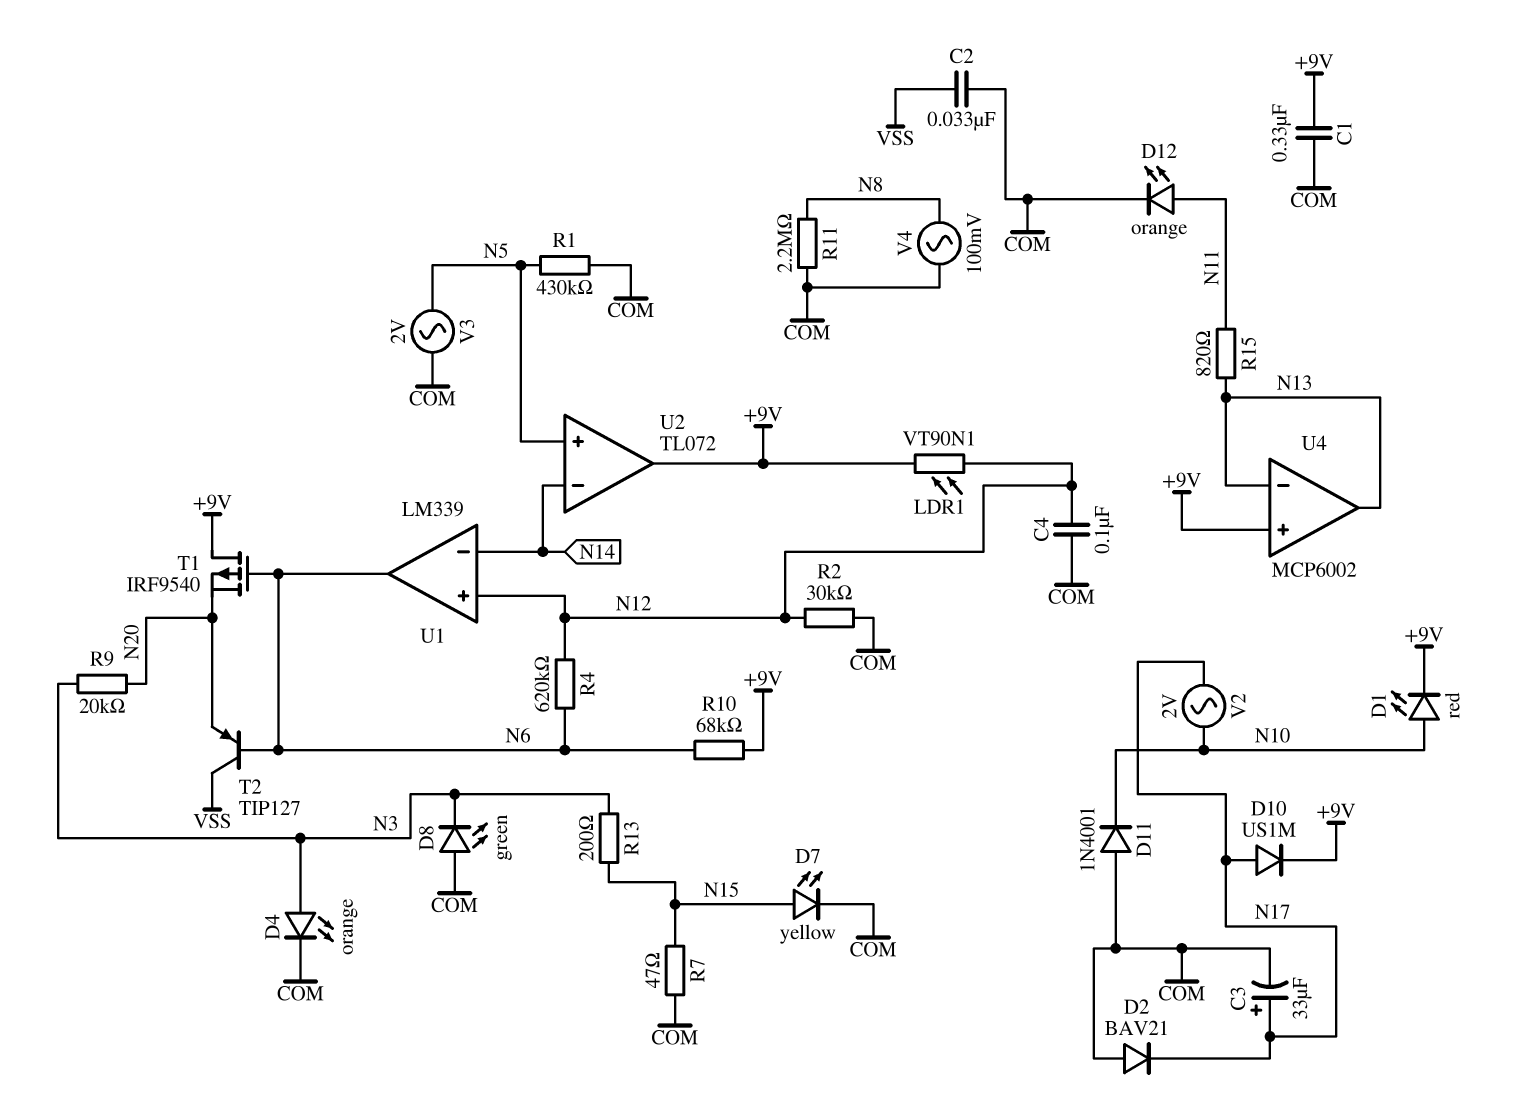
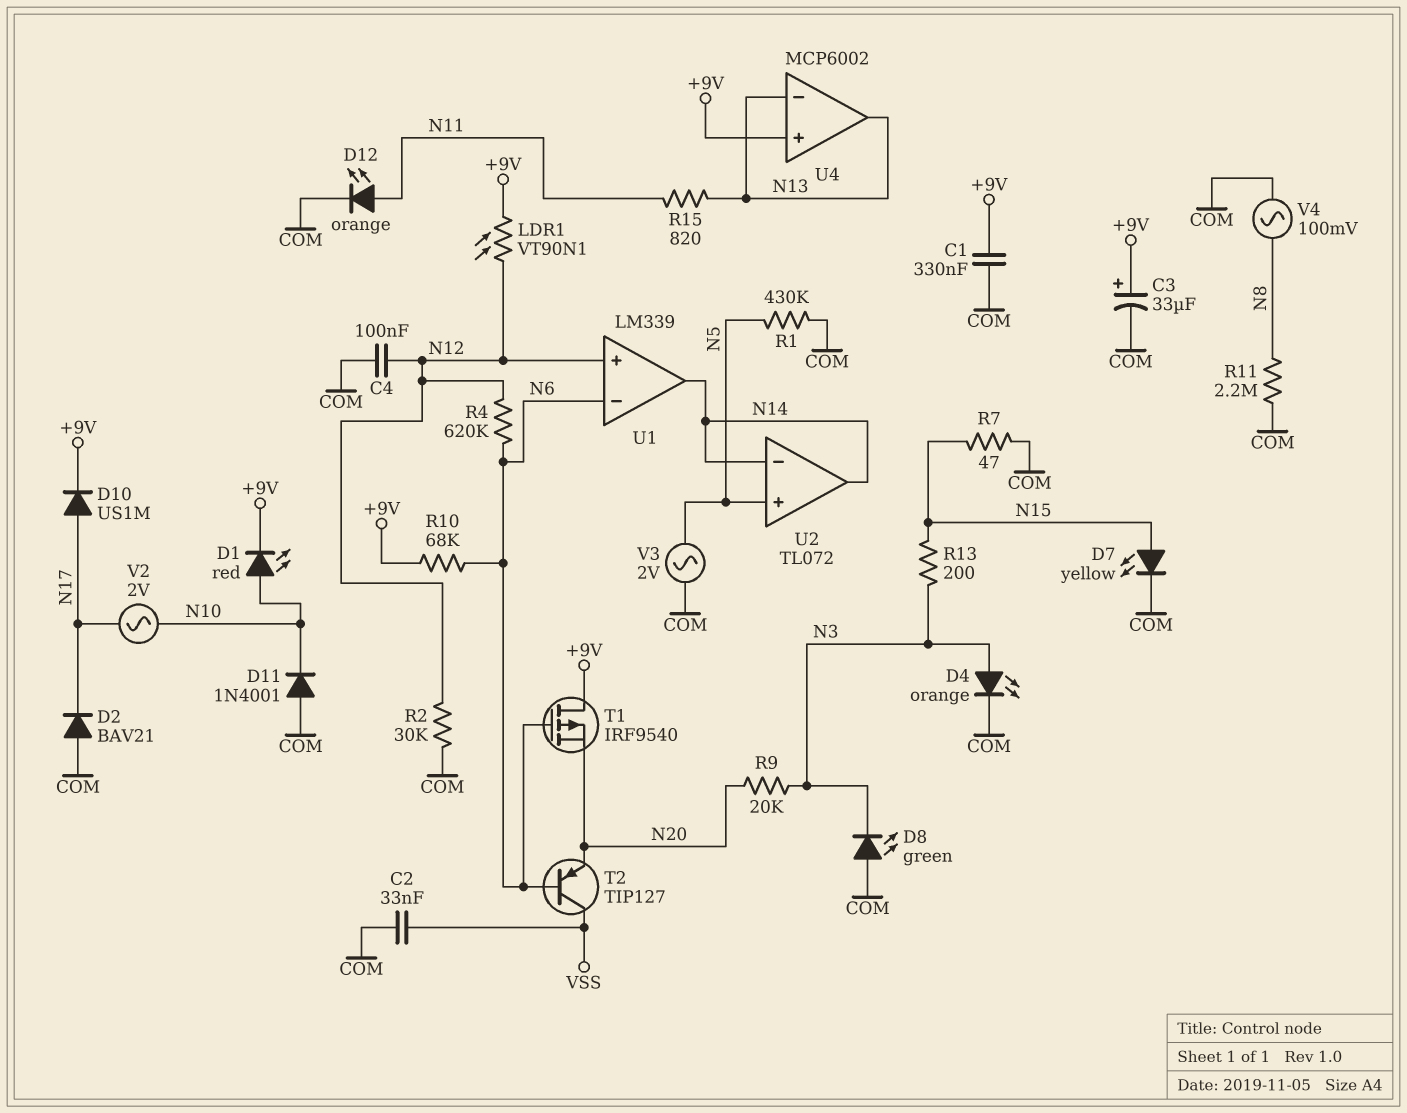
C3: 33uF (plus N17, minus COM) -> 33uF (plus +9V, minus COM)
U1 pin in-: N14 -> N6
U1 pin out: N6 -> N14
U2 pin out: +9V -> N14

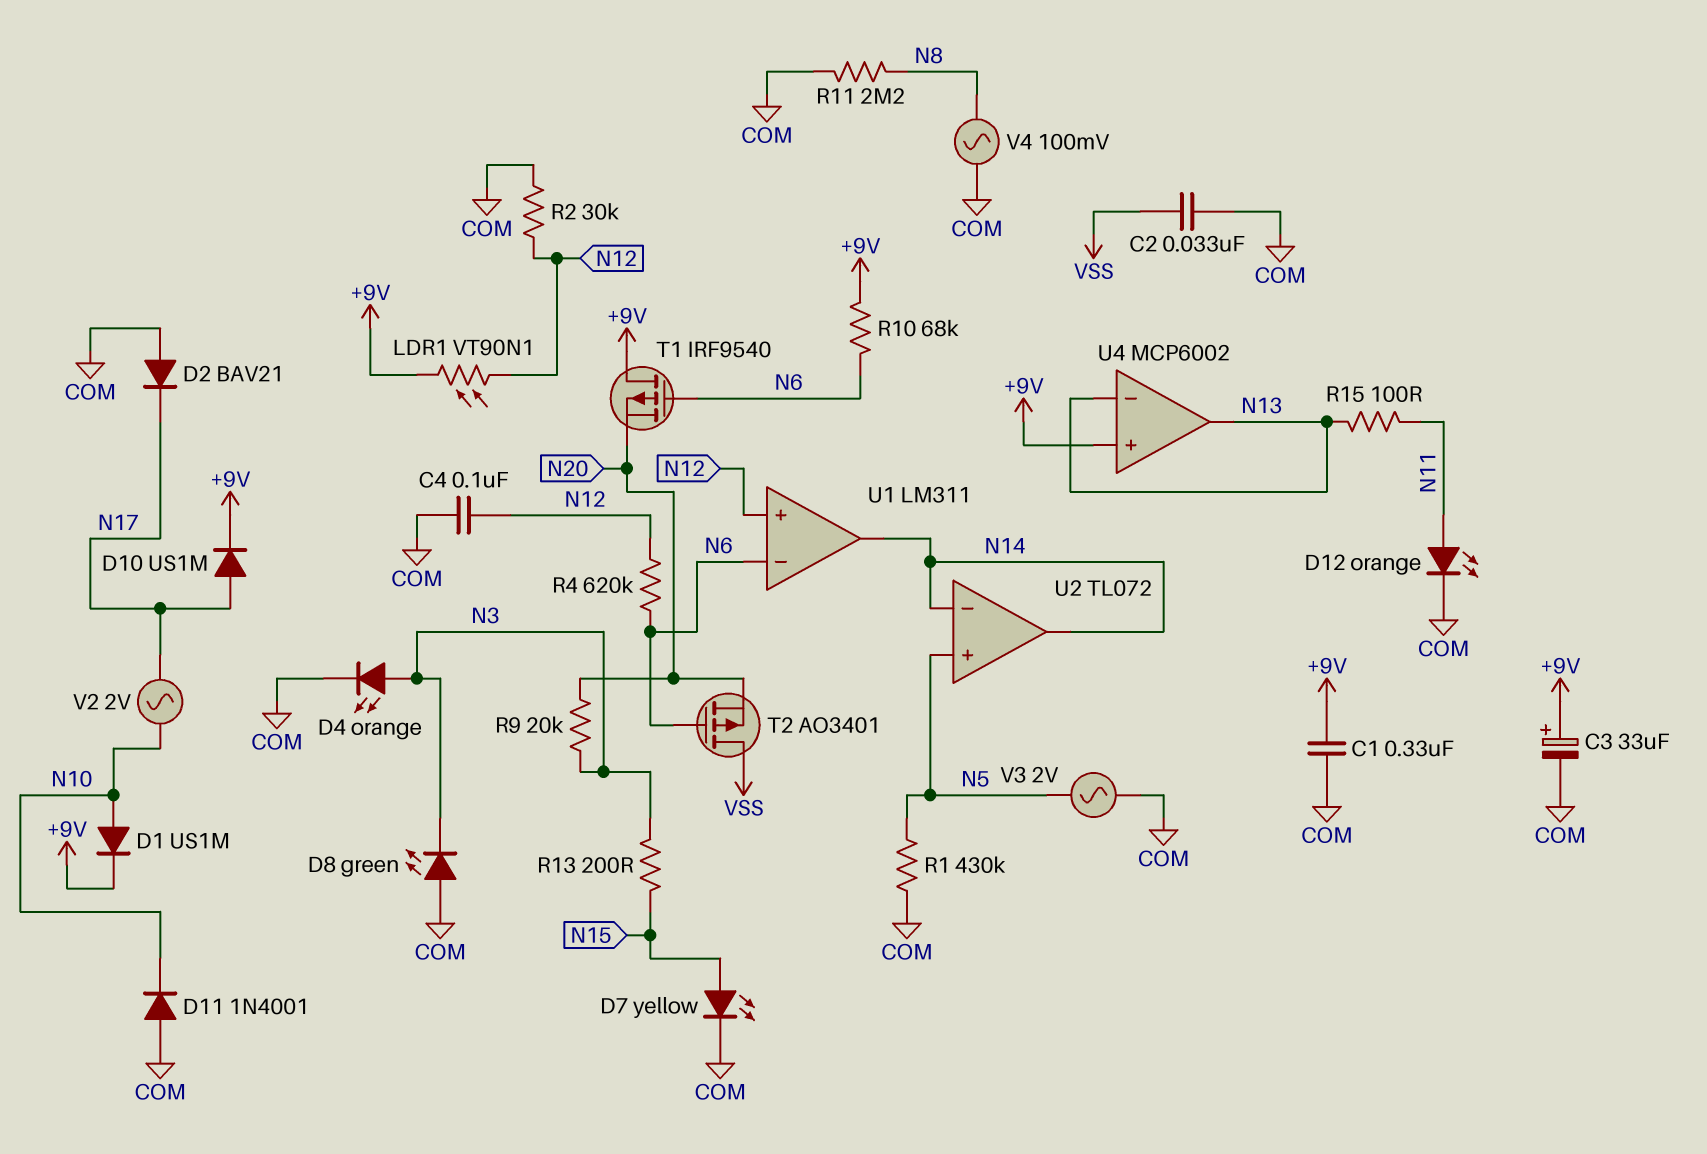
D1: LED red (A N10, K +9V) -> diode US1M (A N10, K +9V)
R7: 47 (COM, N15) -> none
R15: 820 (N11, N13) -> 100 (N11, N13)
T2: PNP TIP127 (B N6, C VSS, E N20) -> PMOS AO3401 (G N6, D VSS, S N20)
U1: LM339 -> LM311

